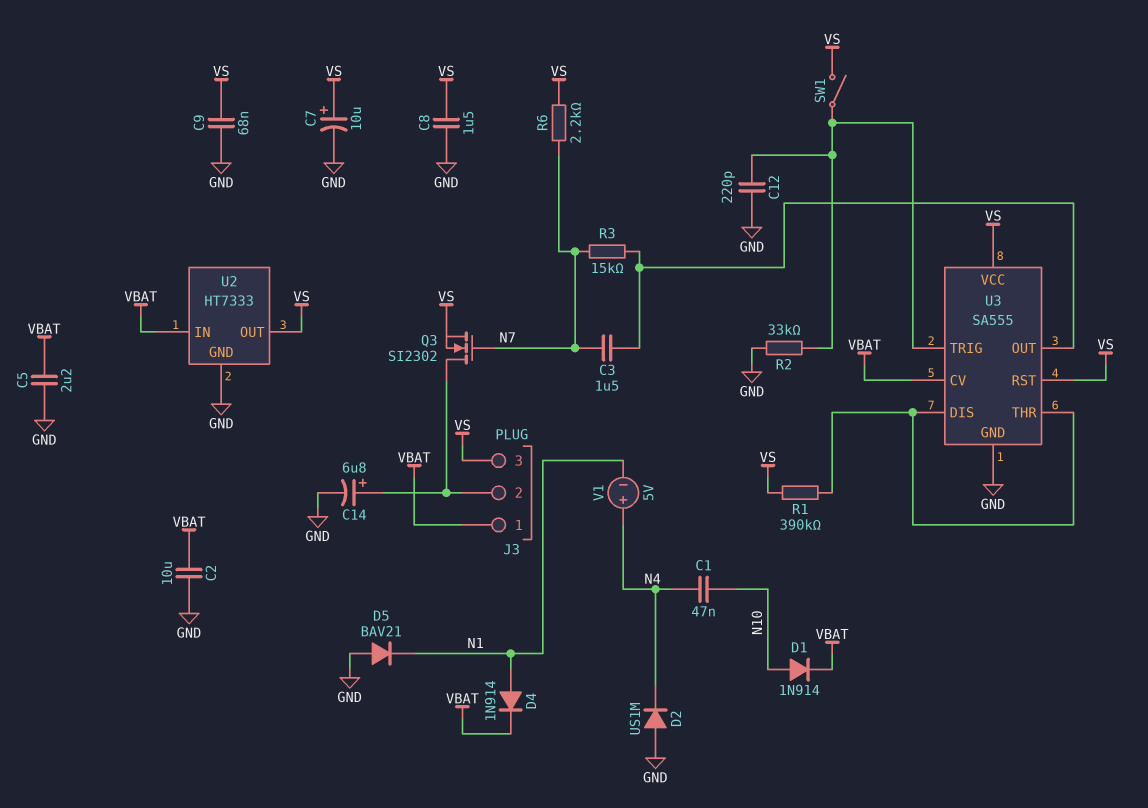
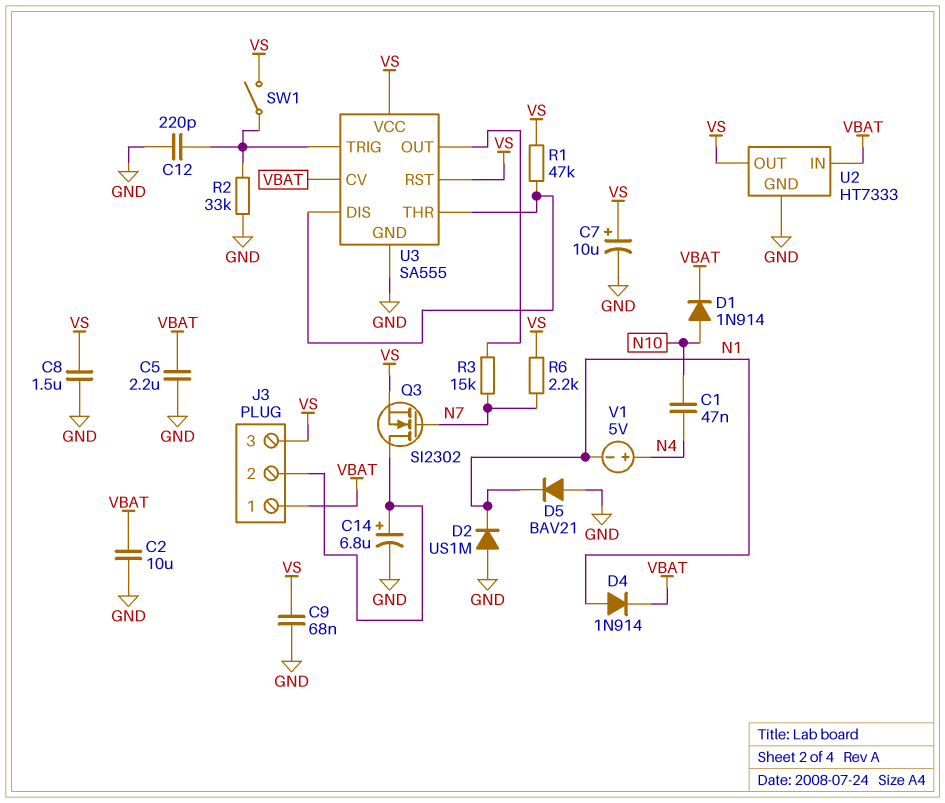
C3: 1.5uF (N7, U3/OUT) -> none
D2: diode US1M (A GND, K N4) -> diode US1M (A GND, K N1)
R1: 390k (U3/DIS, VS) -> 47k (U3/DIS, VS)

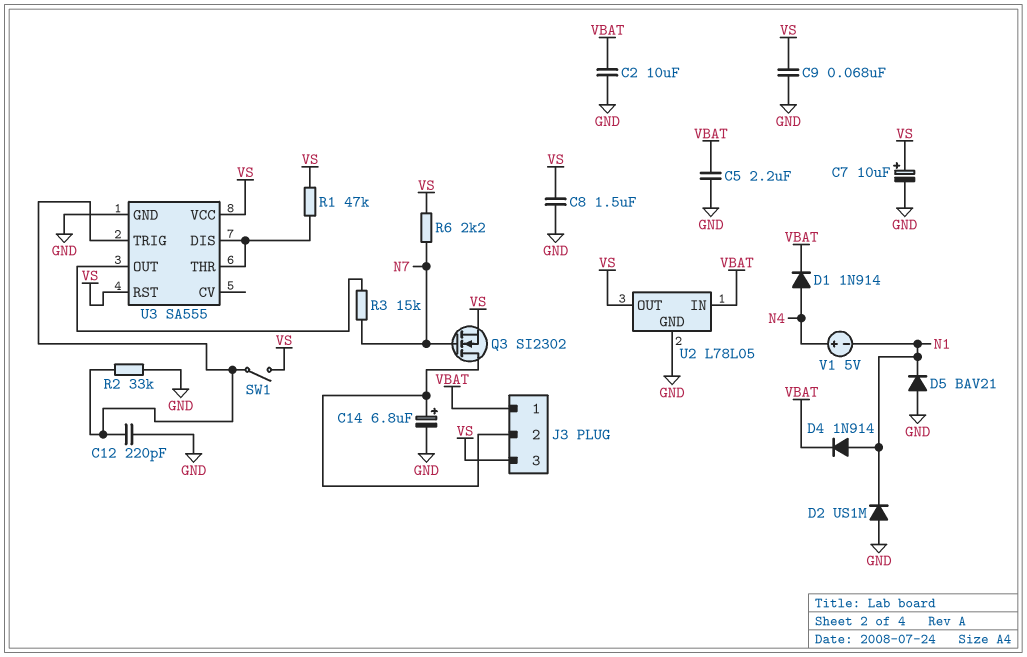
C1: 47nF (N4, N10) -> none
D1: diode 1N914 (A N10, K VBAT) -> diode 1N914 (A N4, K VBAT)
U2: HT7333 -> L78L05
U3 pin CV: VBAT -> none

